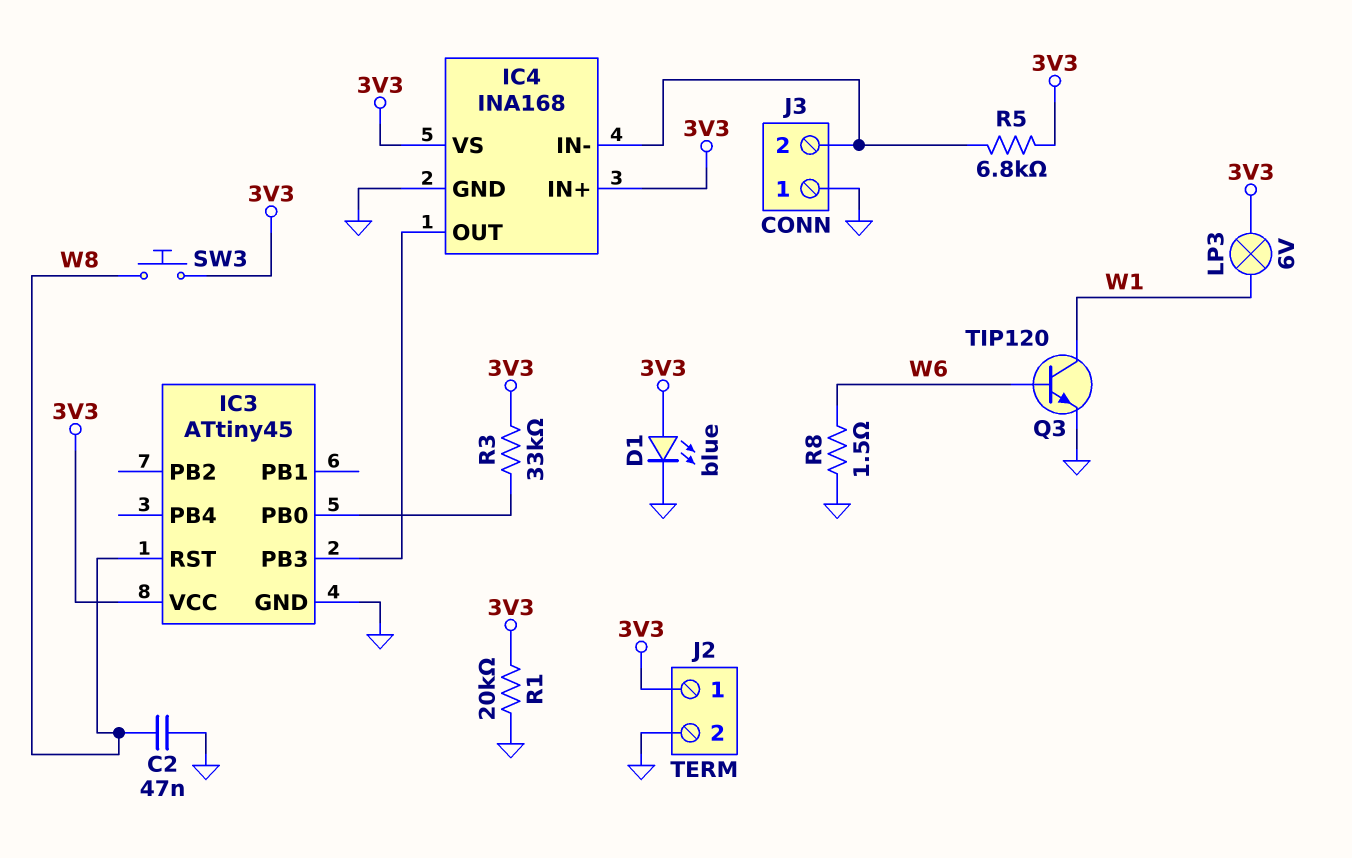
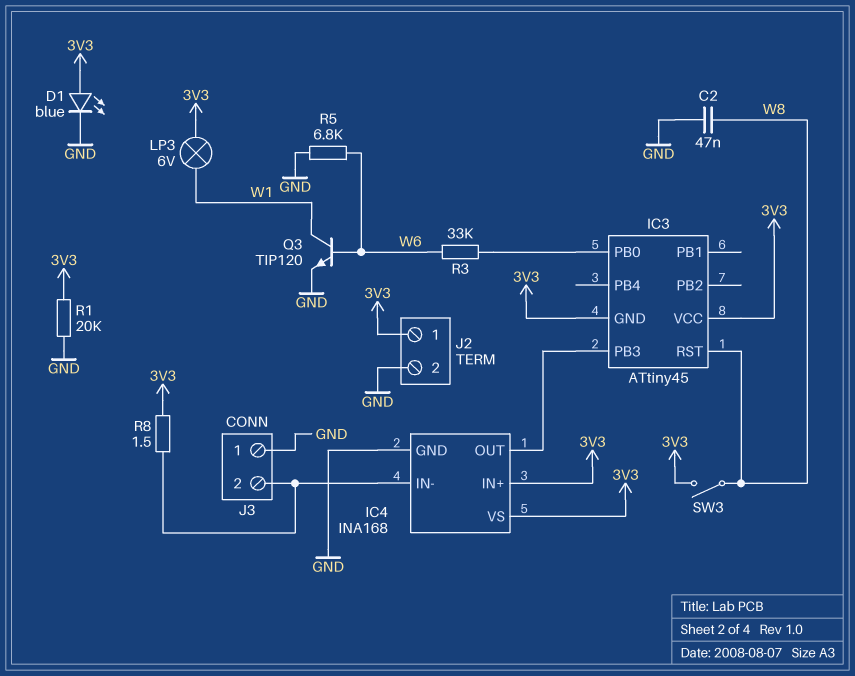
IC3 pin GND: GND -> 3V3
R3: 33k (3V3, IC3/PB0) -> 33k (IC3/PB0, W6)
R5: 6.8k (3V3, IC4/IN-) -> 6.8k (GND, W6)
R8: 1.5 (GND, W6) -> 1.5 (3V3, IC4/IN-)
SW3: button (3V3, W8) -> switch (3V3, W8)

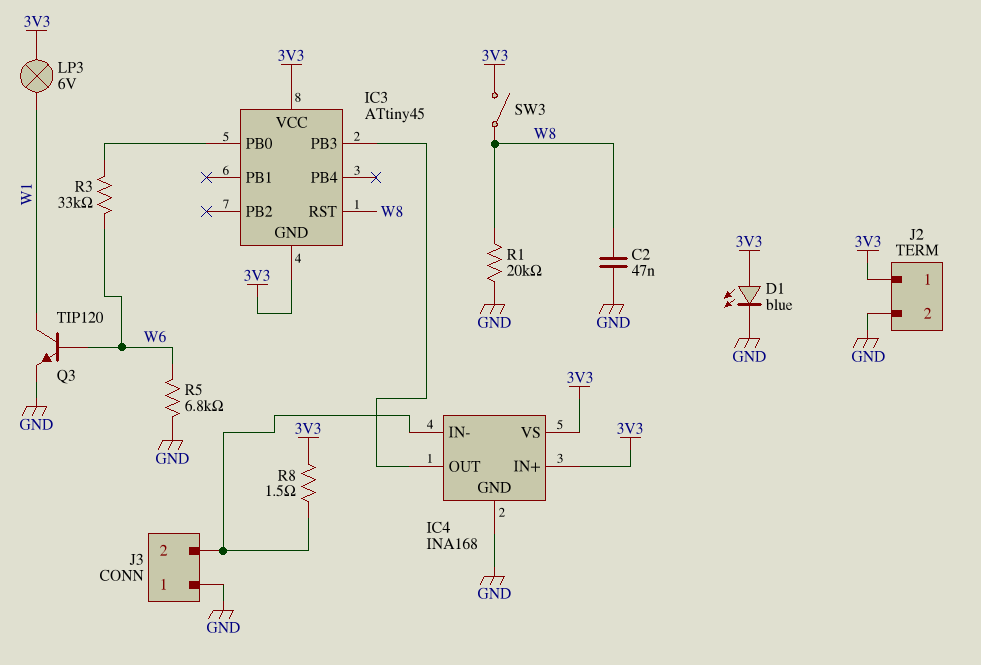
R1: 20k (3V3, GND) -> 20k (GND, W8)

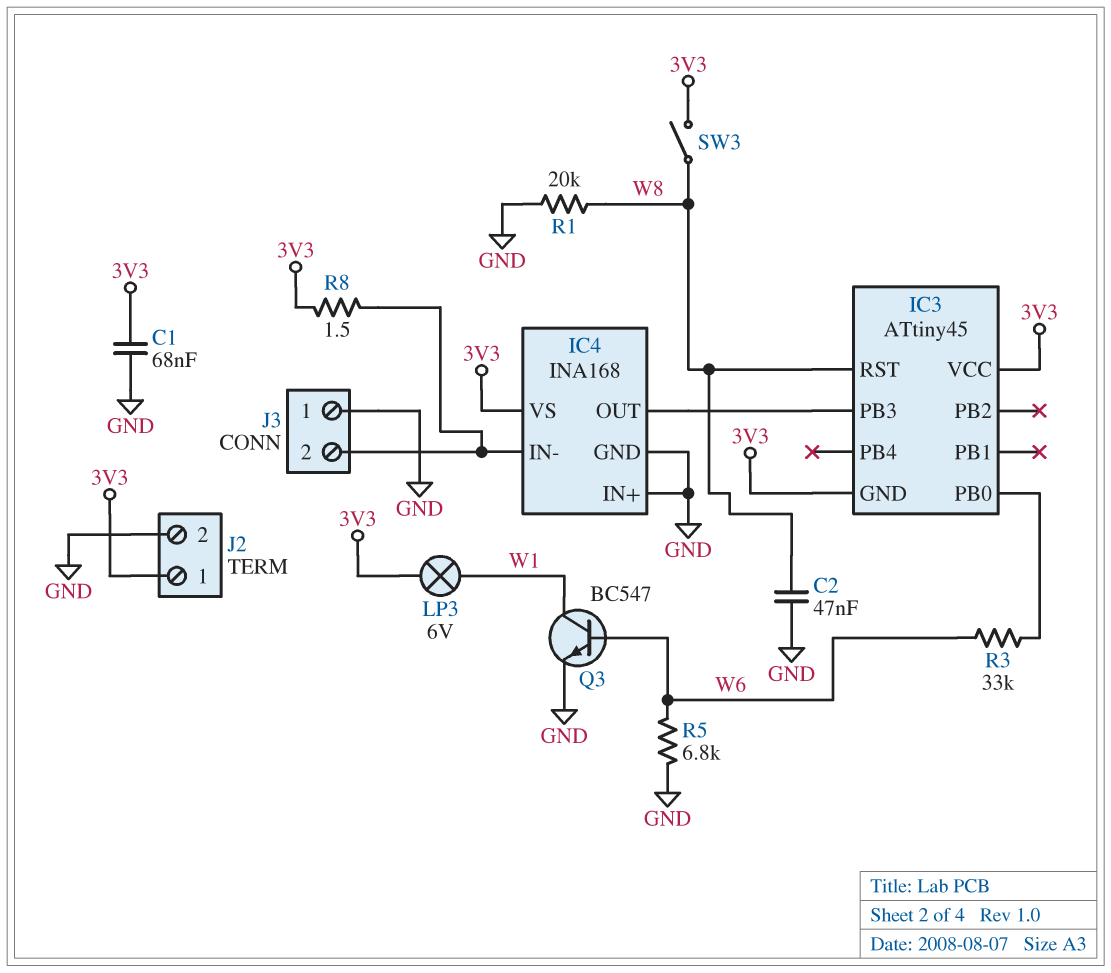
C1: none -> 68nF (3V3, GND)
D1: LED blue (A 3V3, K GND) -> none
IC4 pin IN+: 3V3 -> GND
Q3: NPN TIP120 (B W6, C W1, E GND) -> NPN BC547 (B W6, C W1, E GND)

